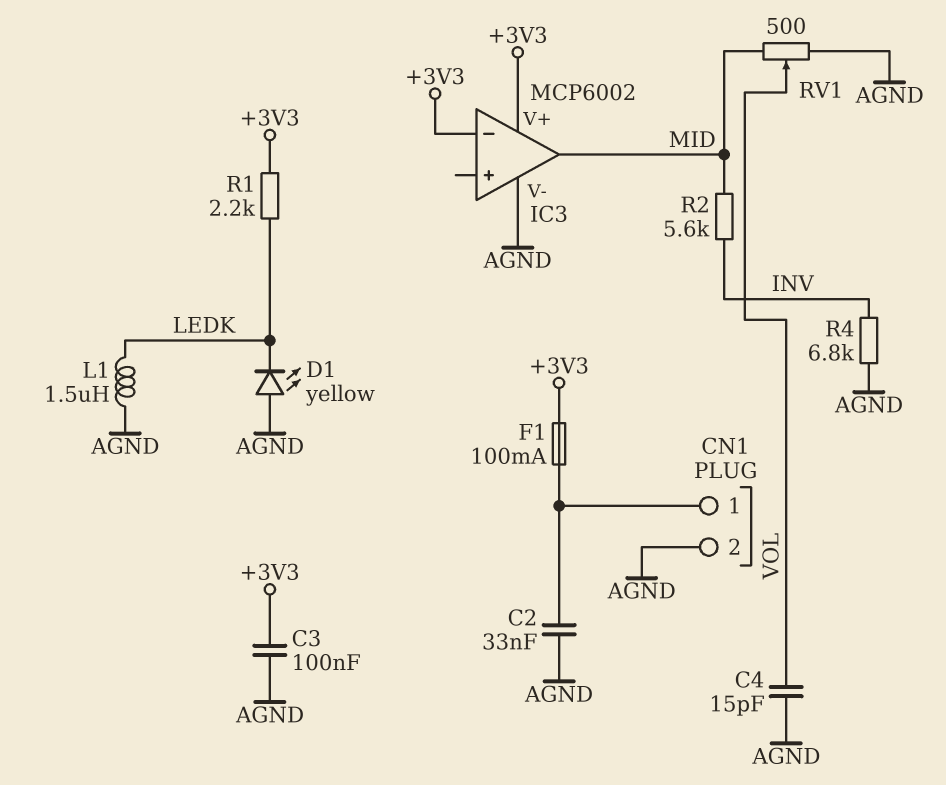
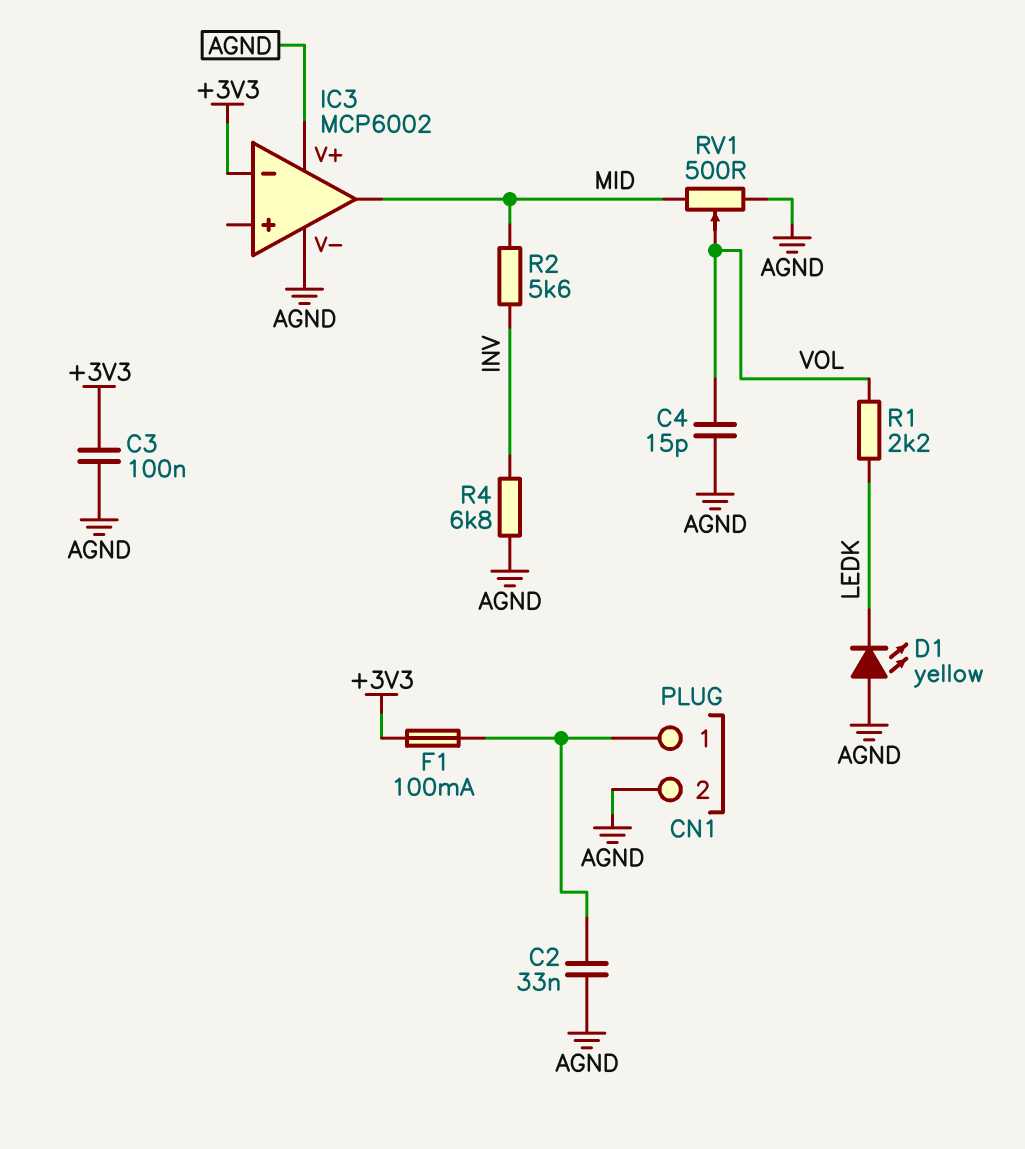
IC3 pin V+: +3V3 -> AGND
L1: 1.5uH (AGND, LEDK) -> none
R1: 2.2k (+3V3, LEDK) -> 2.2k (LEDK, VOL)

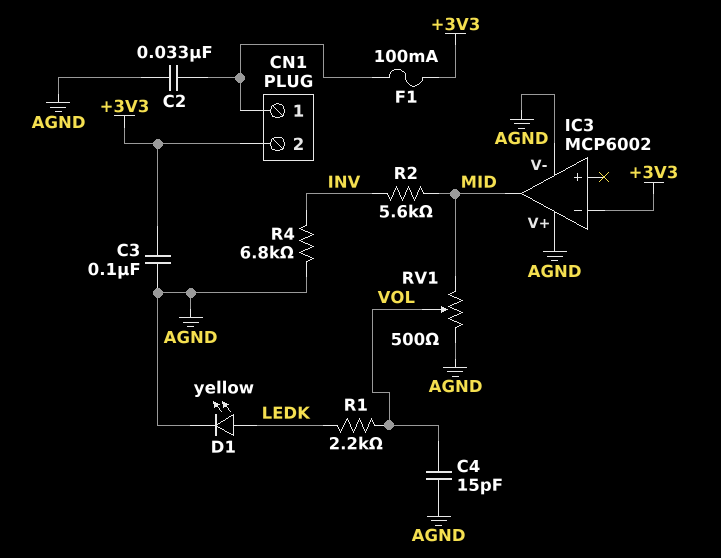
CN1 pin 2: AGND -> +3V3
D1: LED yellow (A AGND, K LEDK) -> LED yellow (A LEDK, K AGND)

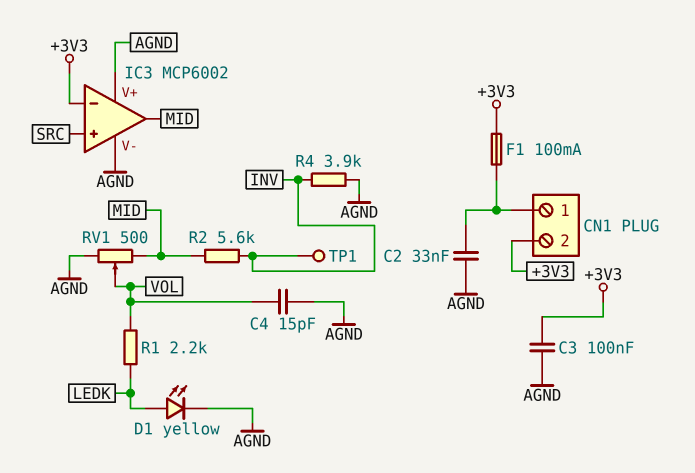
IC3 pin in+: none -> SRC
R4: 6.8k (AGND, INV) -> 3.9k (AGND, INV)
TP1: none -> test point (INV)

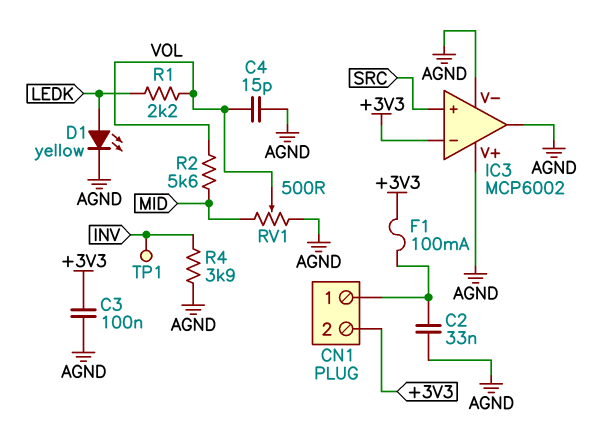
IC3 pin out: MID -> AGND
R2: 5.6k (INV, MID) -> 5.6k (MID, VOL)

